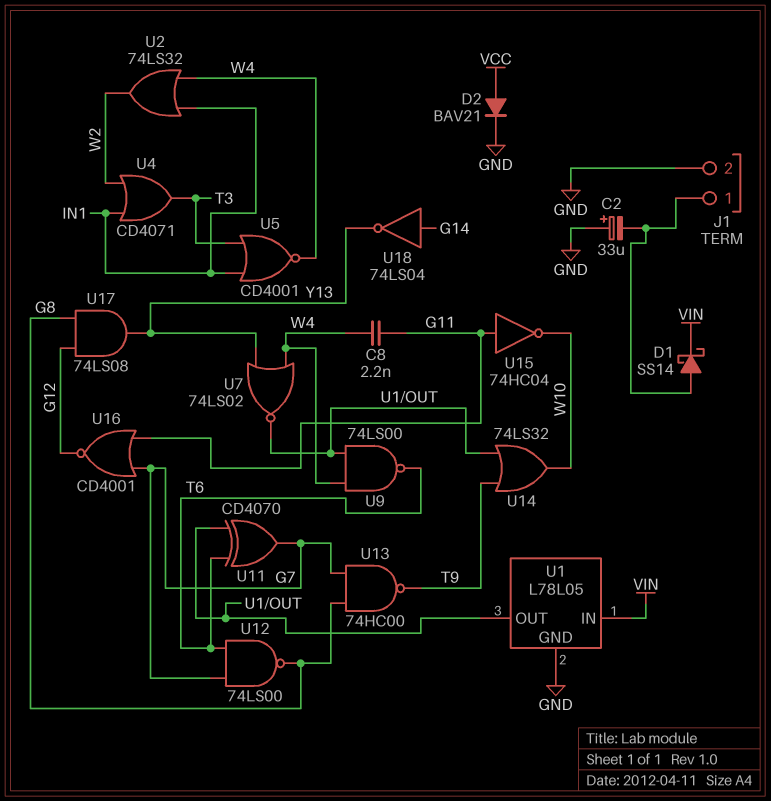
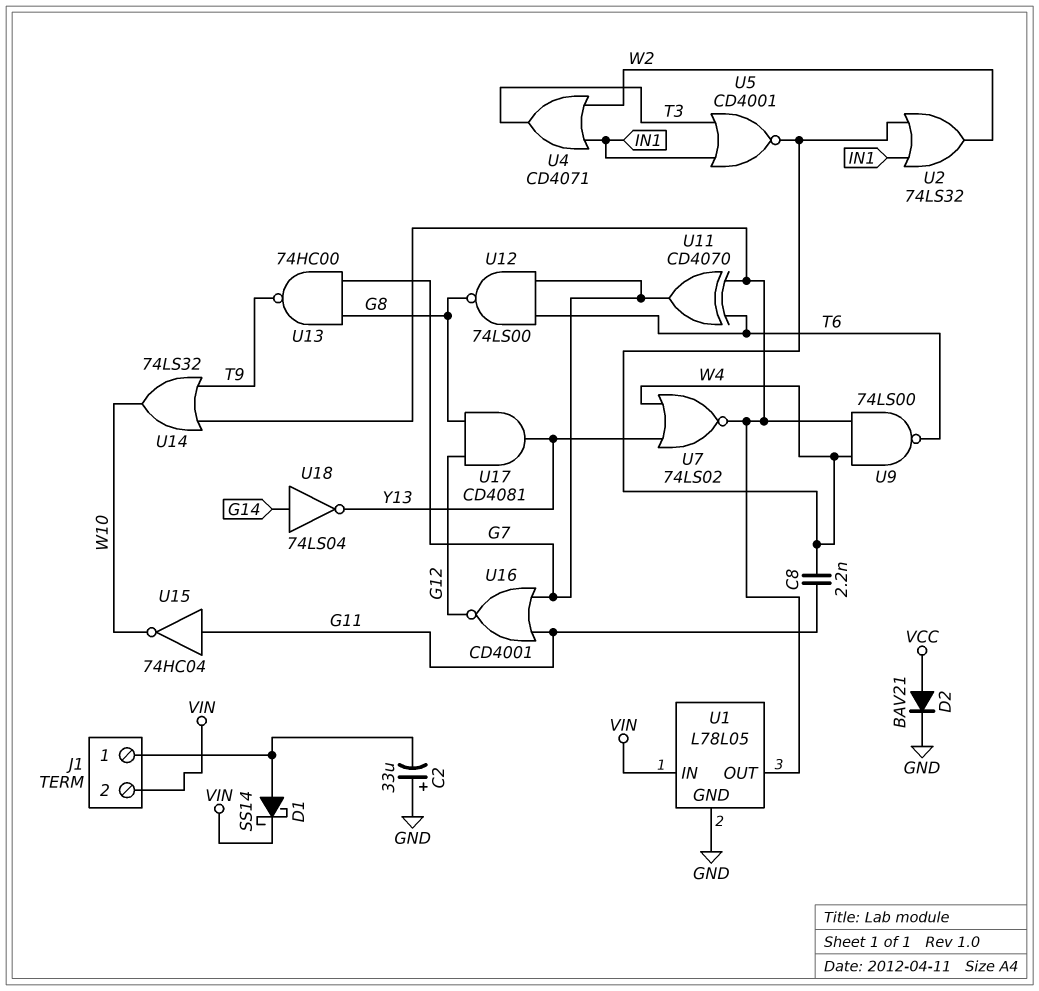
J1 pin 2: GND -> VIN
U17: AND 74LS08 (in G8, in G12, out Y13) -> AND CD4081 (in G8, in G12, out Y13)

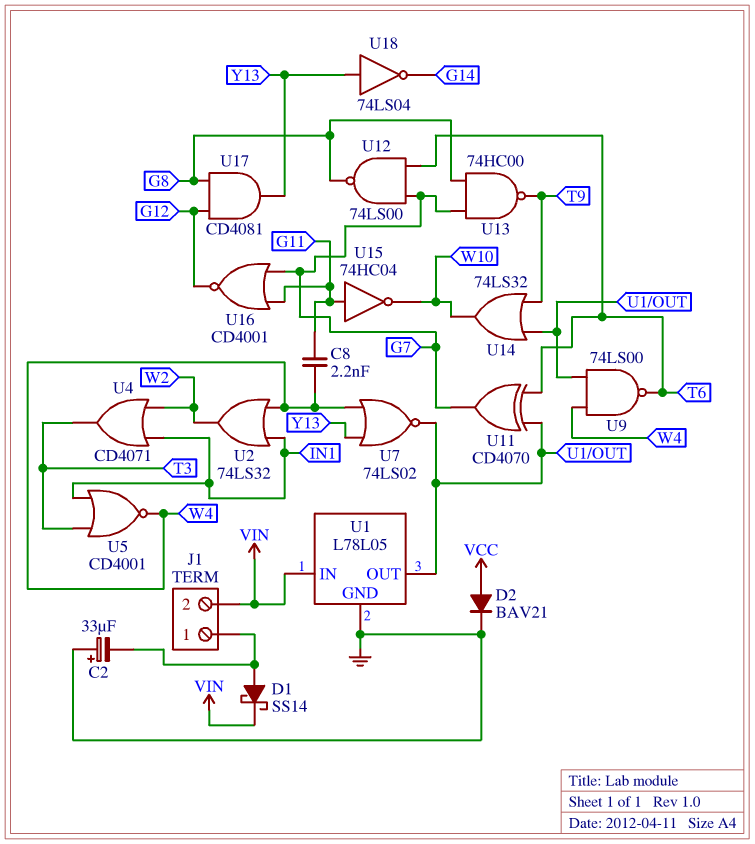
U18: NOT 74LS04 (in G14, out Y13) -> NOT 74LS04 (in Y13, out G14)

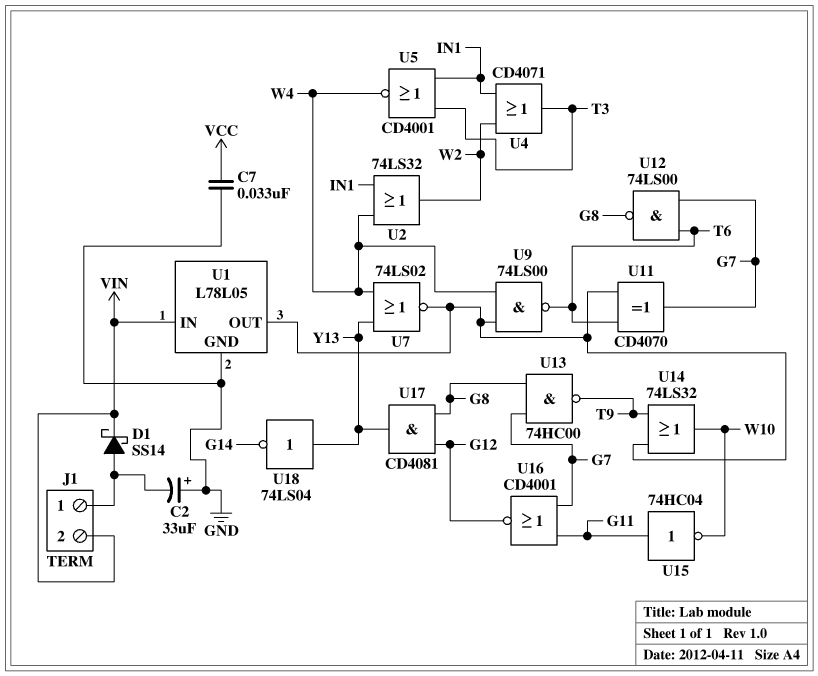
C7: none -> 33nF (GND, VCC)
C8: 2.2nF (G11, W4) -> none
D2: diode BAV21 (A VCC, K GND) -> none

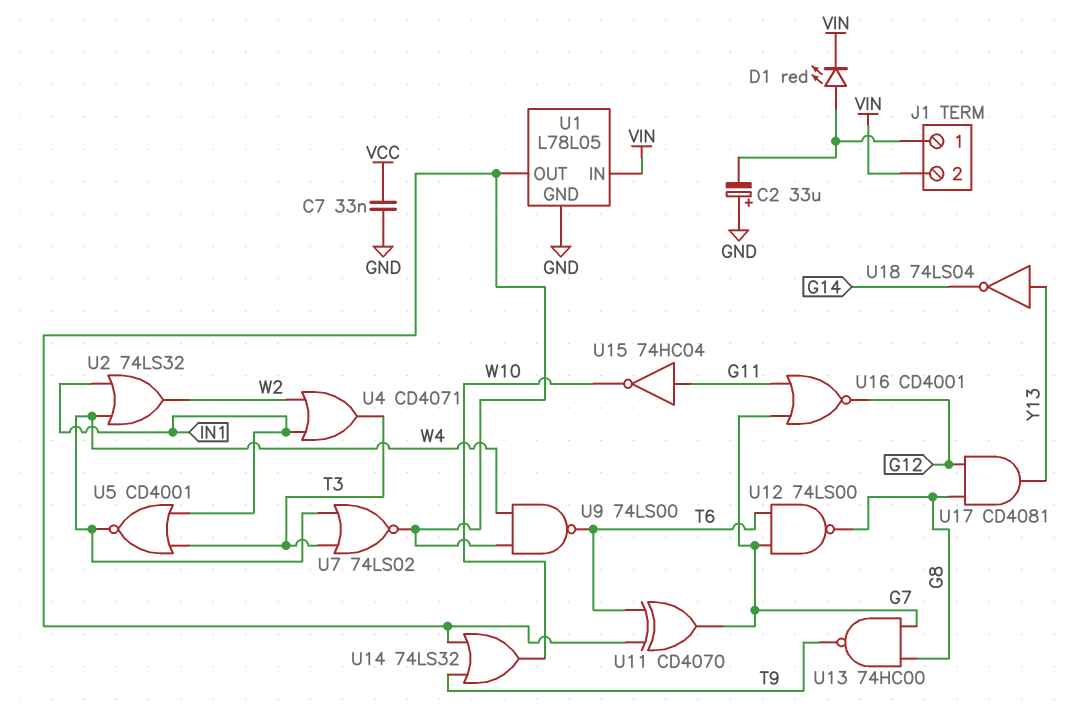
D1: schottky SS14 (A J1/1, K VIN) -> LED red (A J1/1, K VIN)
U7: NOR 74LS02 (in W4, in Y13, out U1/OUT) -> NOR 74LS02 (in T3, in W4, out U1/OUT)

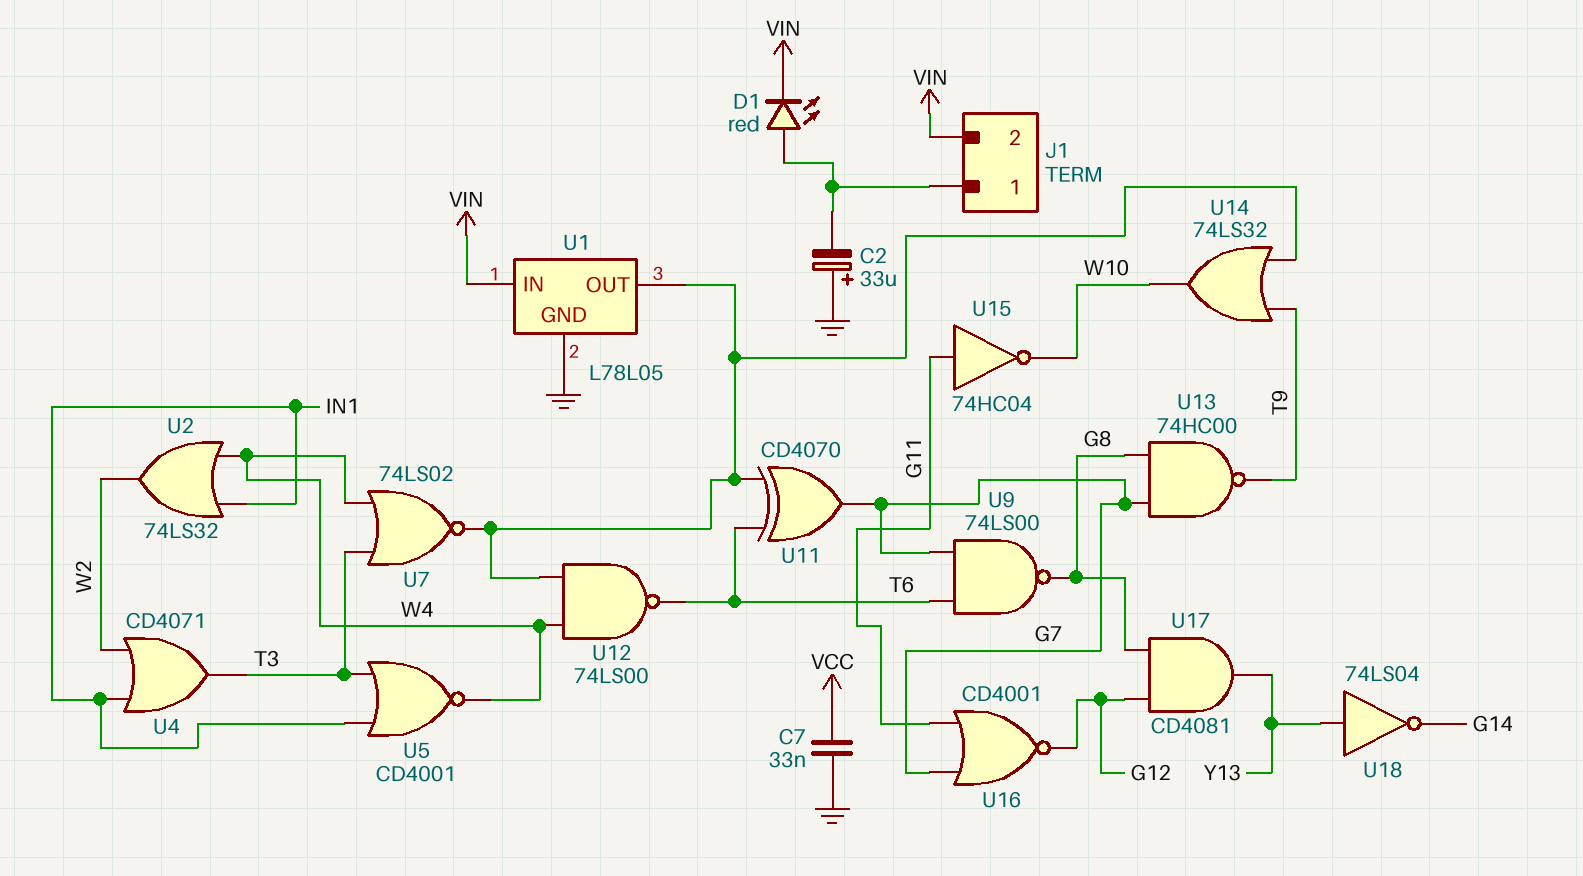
U9: NAND 74LS00 (in U1/OUT, in W4, out T6) -> NAND 74LS00 (in G7, in T6, out G8)
U12: NAND 74LS00 (in G7, in T6, out G8) -> NAND 74LS00 (in U1/OUT, in W4, out T6)

